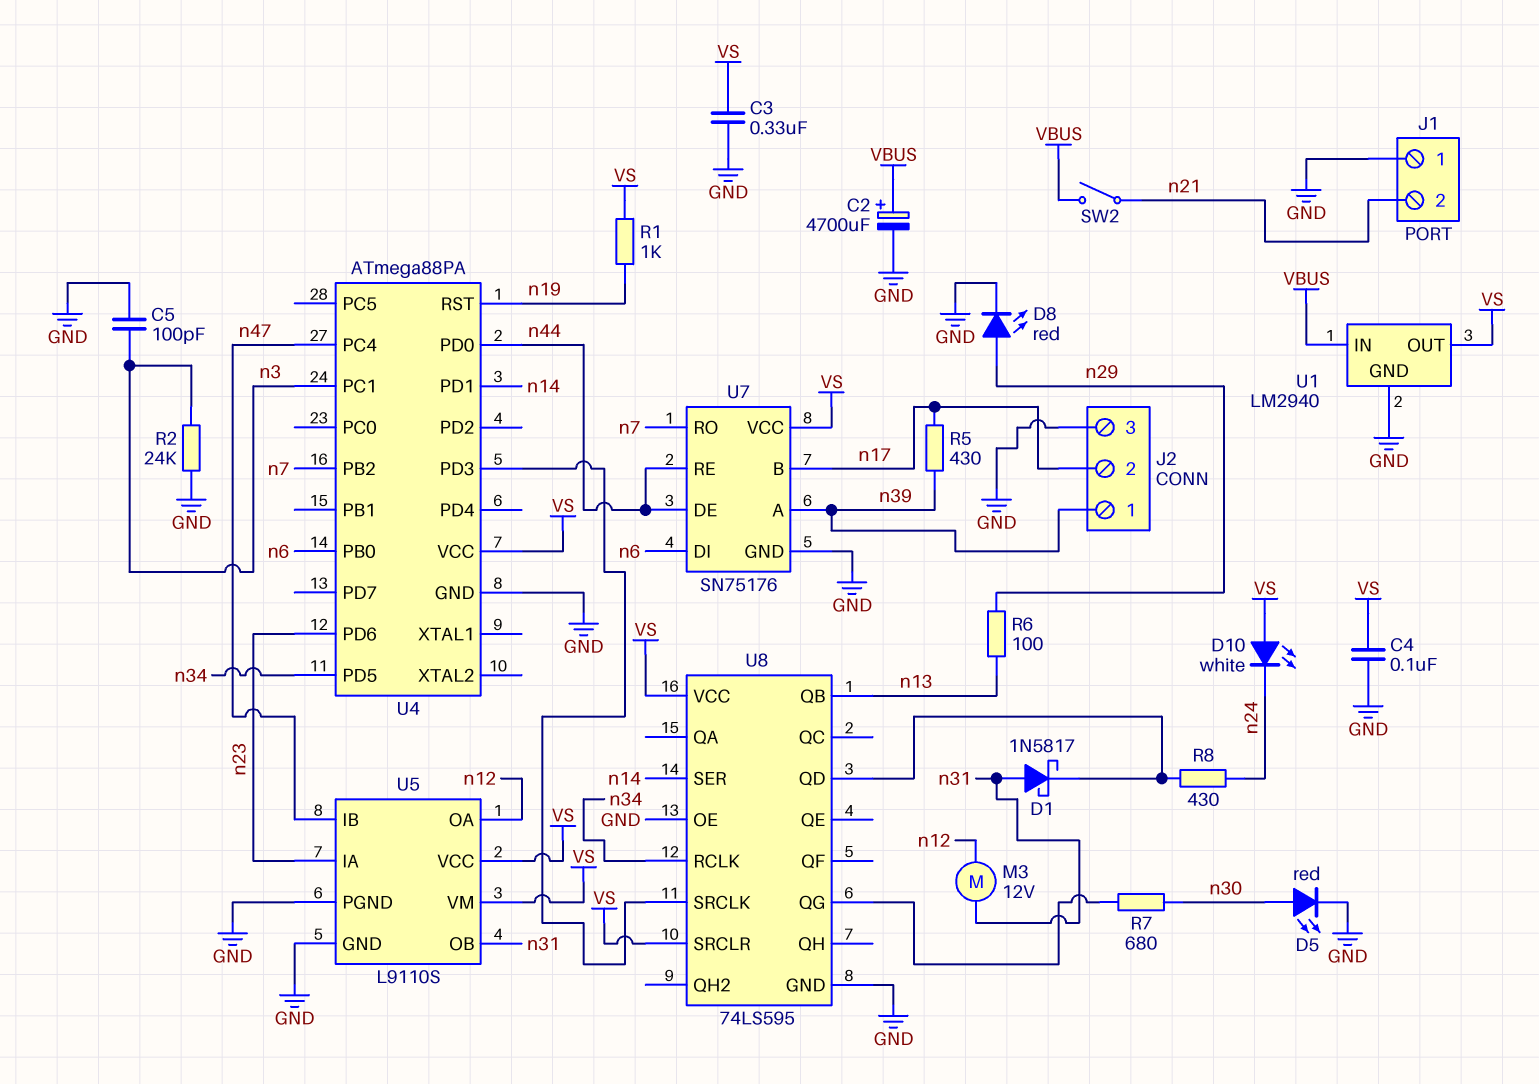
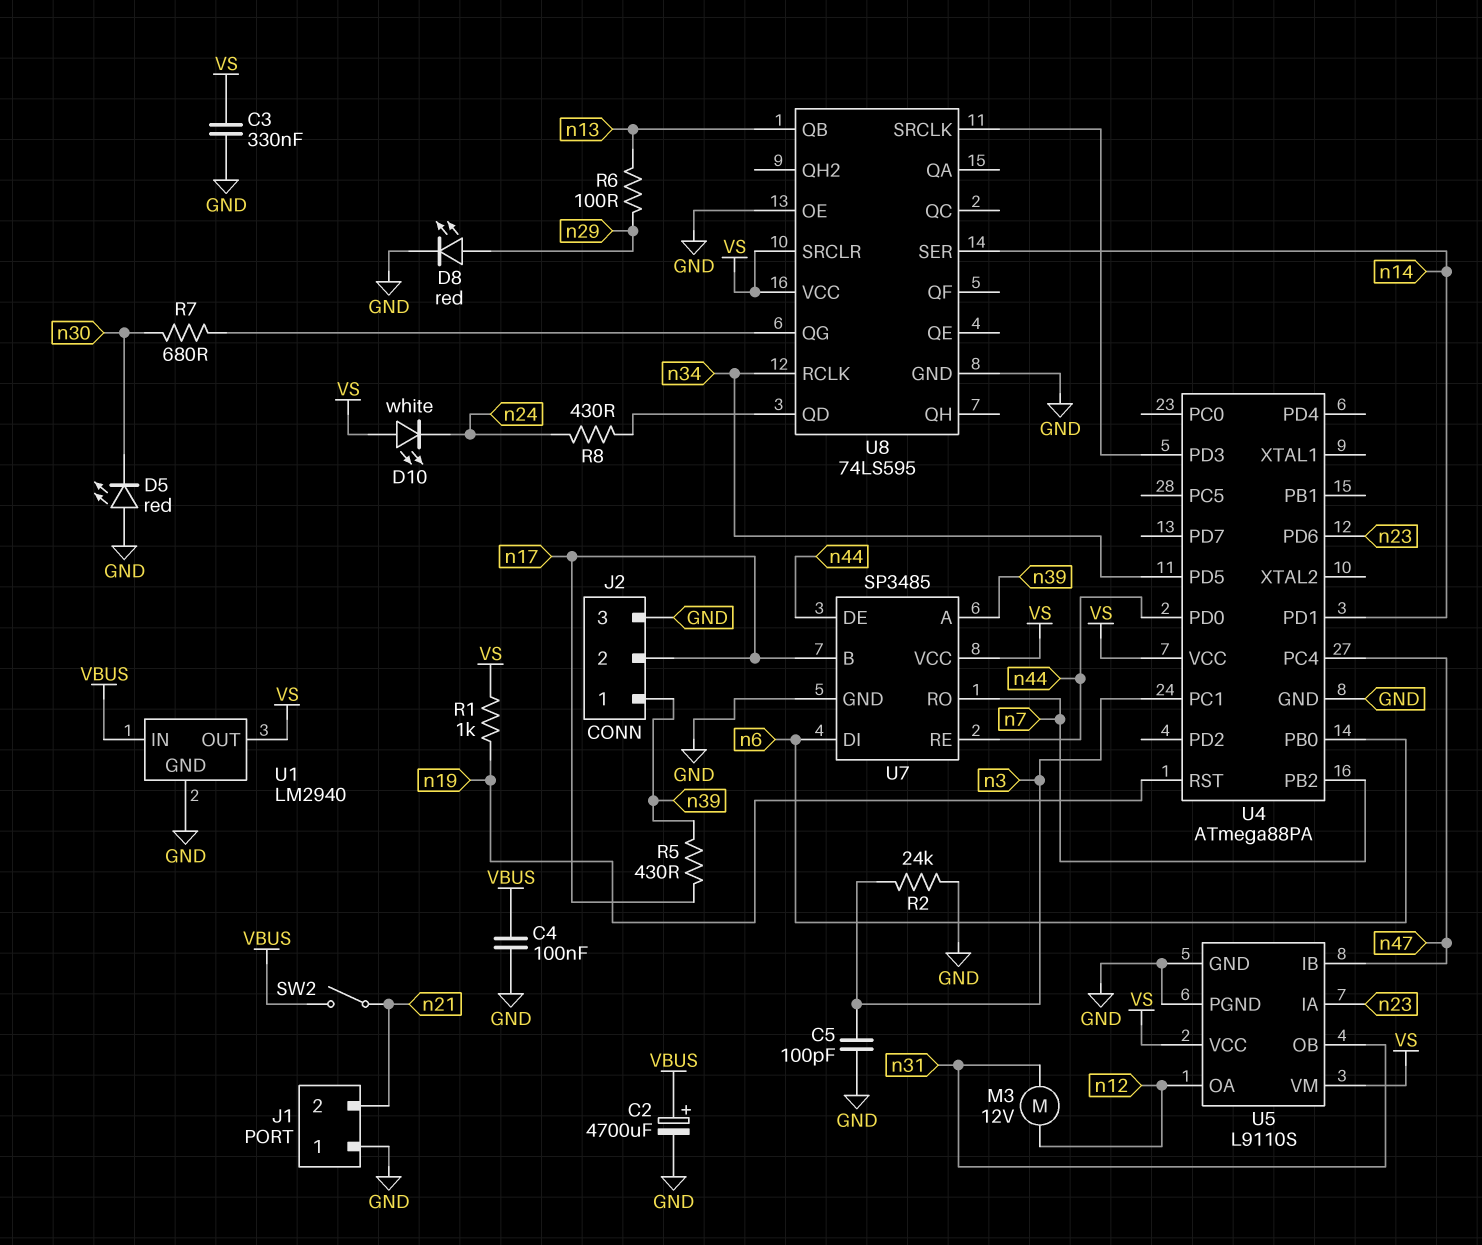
C4: 100nF (GND, VS) -> 100nF (GND, VBUS)
D1: schottky 1N5817 (A n31, K U8/QD) -> none
D5: LED red (A n30, K GND) -> LED red (A GND, K n30)
U7: SN75176 -> SP3485

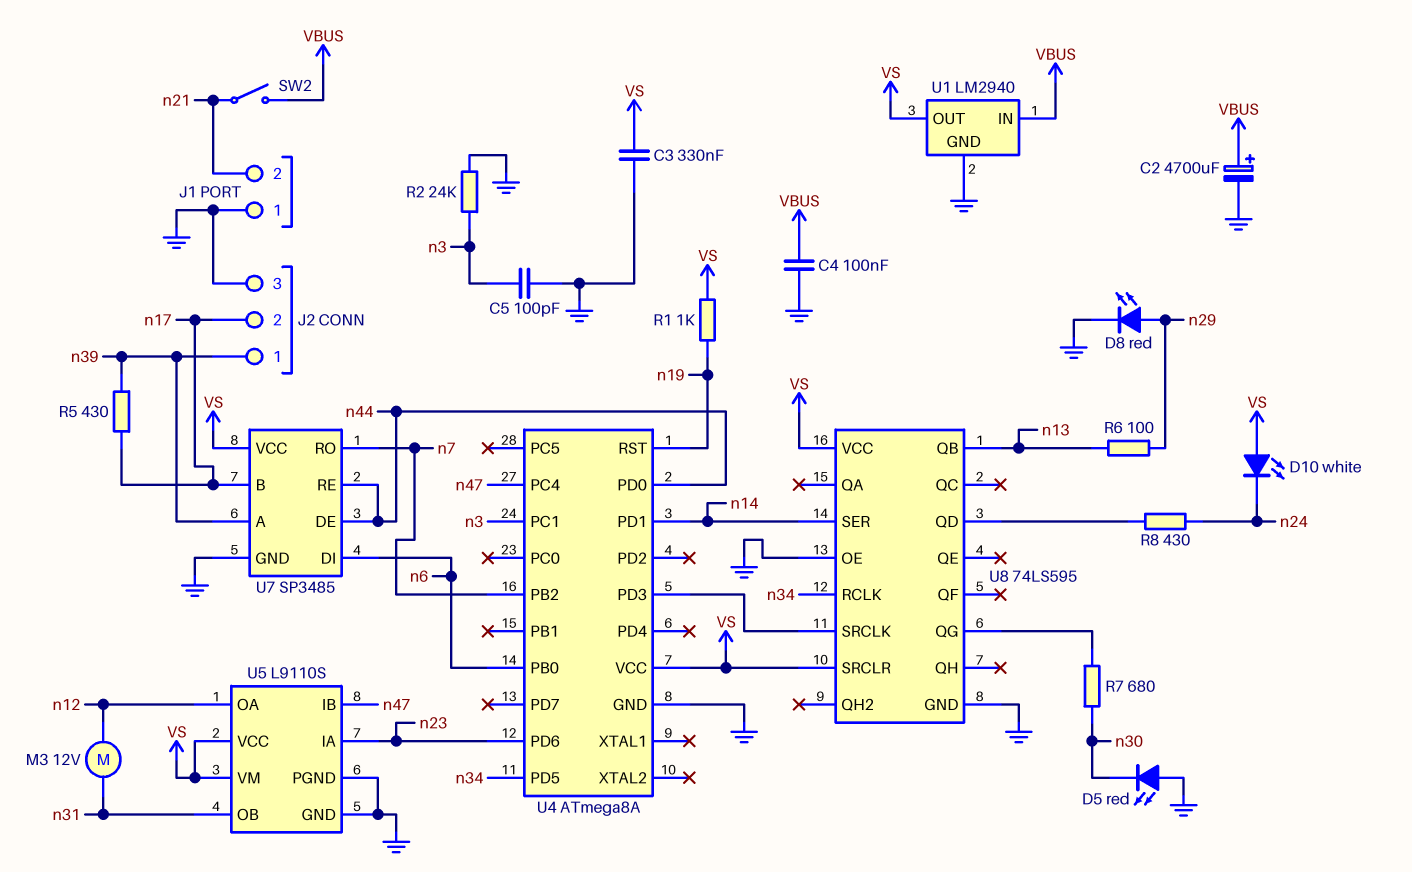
U4: ATmega88PA -> ATmega8A

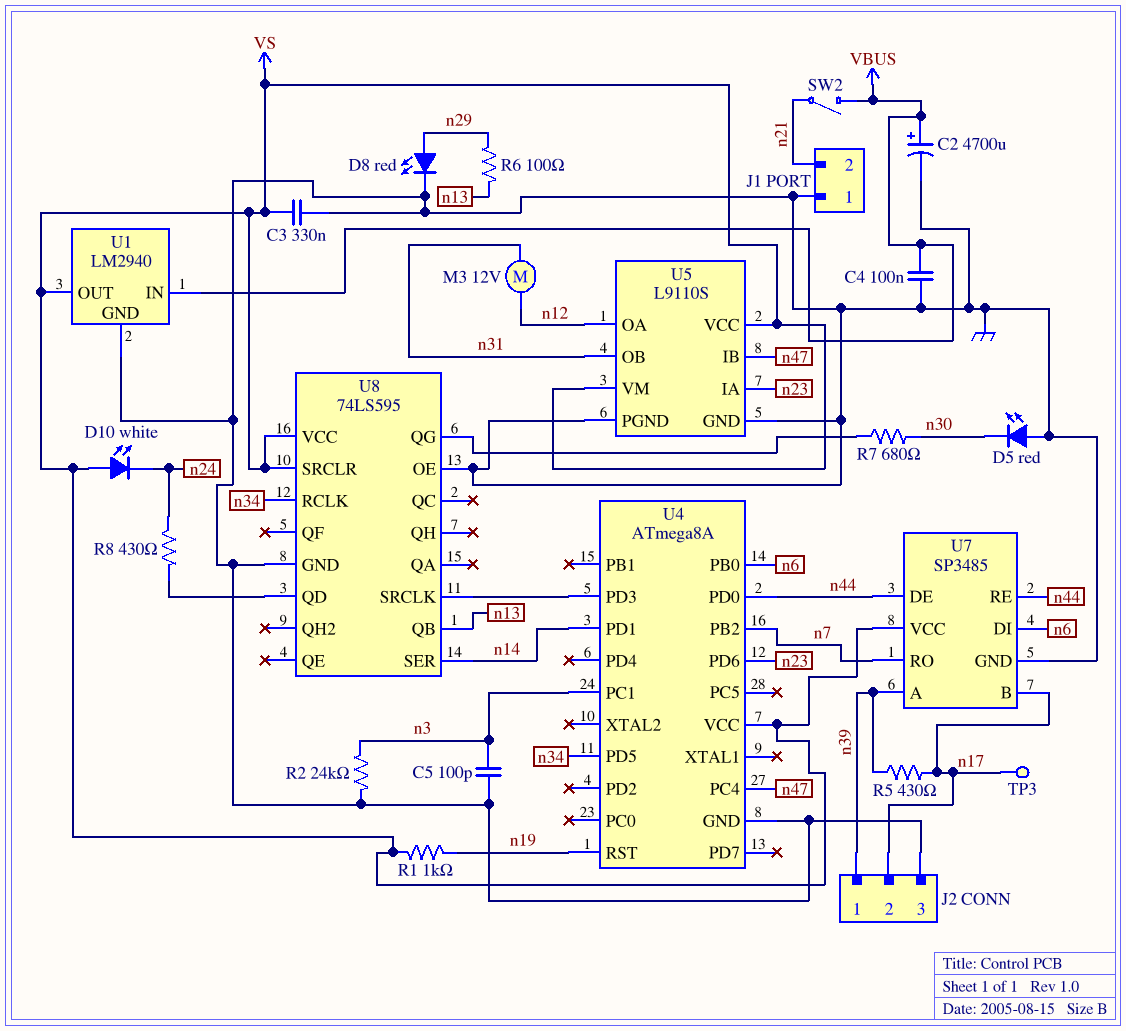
TP3: none -> test point (n17)

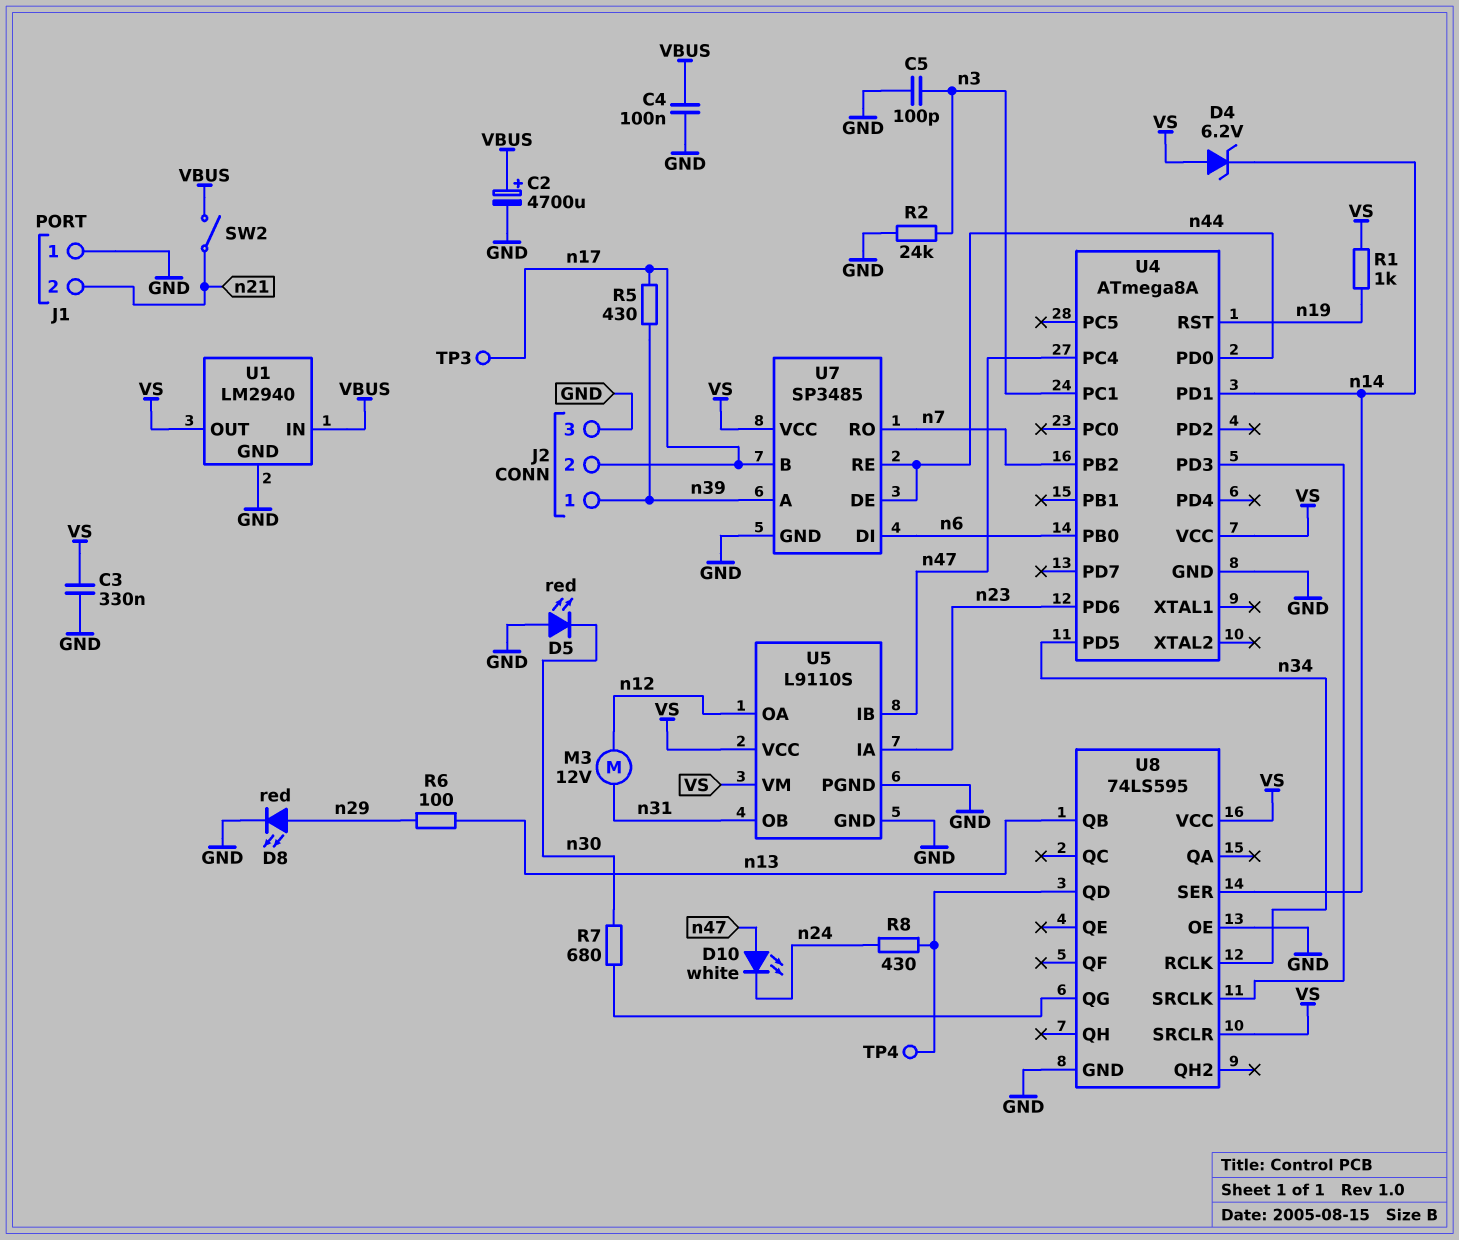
D4: none -> zener 6.2V (A VS, K n14)
D10: LED white (A VS, K n24) -> LED white (A n47, K n24)
TP4: none -> test point (U8/QD)

